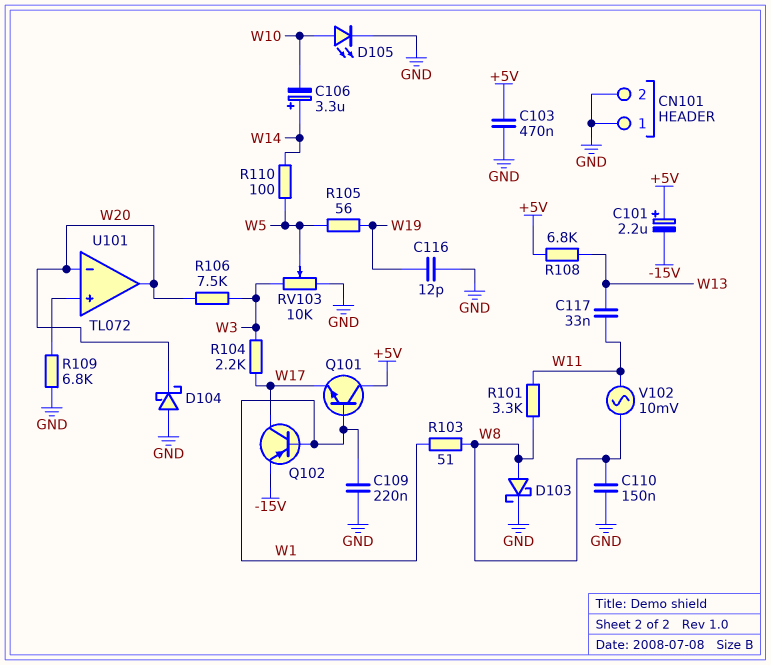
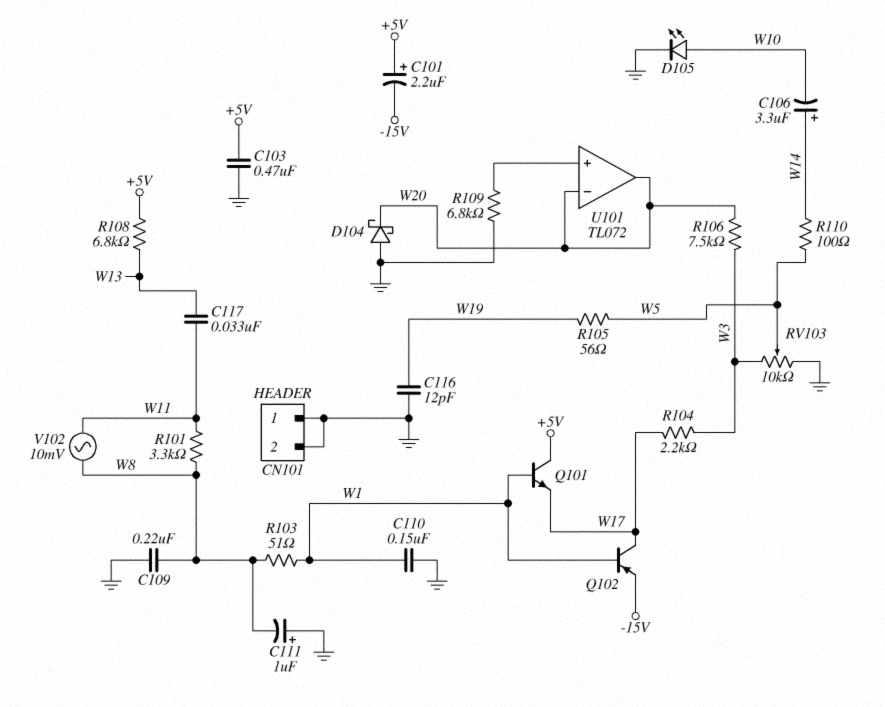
C109: 220nF (GND, W1) -> 220nF (GND, W8)
C110: 150nF (GND, W8) -> 150nF (GND, W1)
C111: none -> 1uF (plus GND, minus W8)
D103: schottky (A W8, K GND) -> none

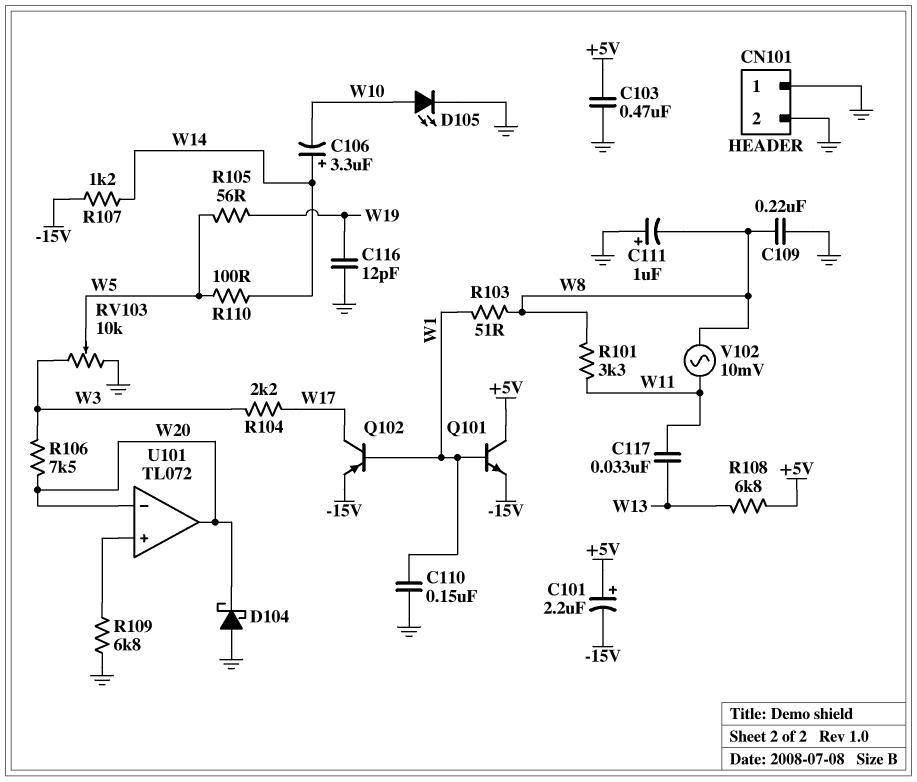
Q101: NPN (B W1, C +5V, E W17) -> NPN (B W1, C +5V, E -15V)
R107: none -> 1.2k (-15V, W14)

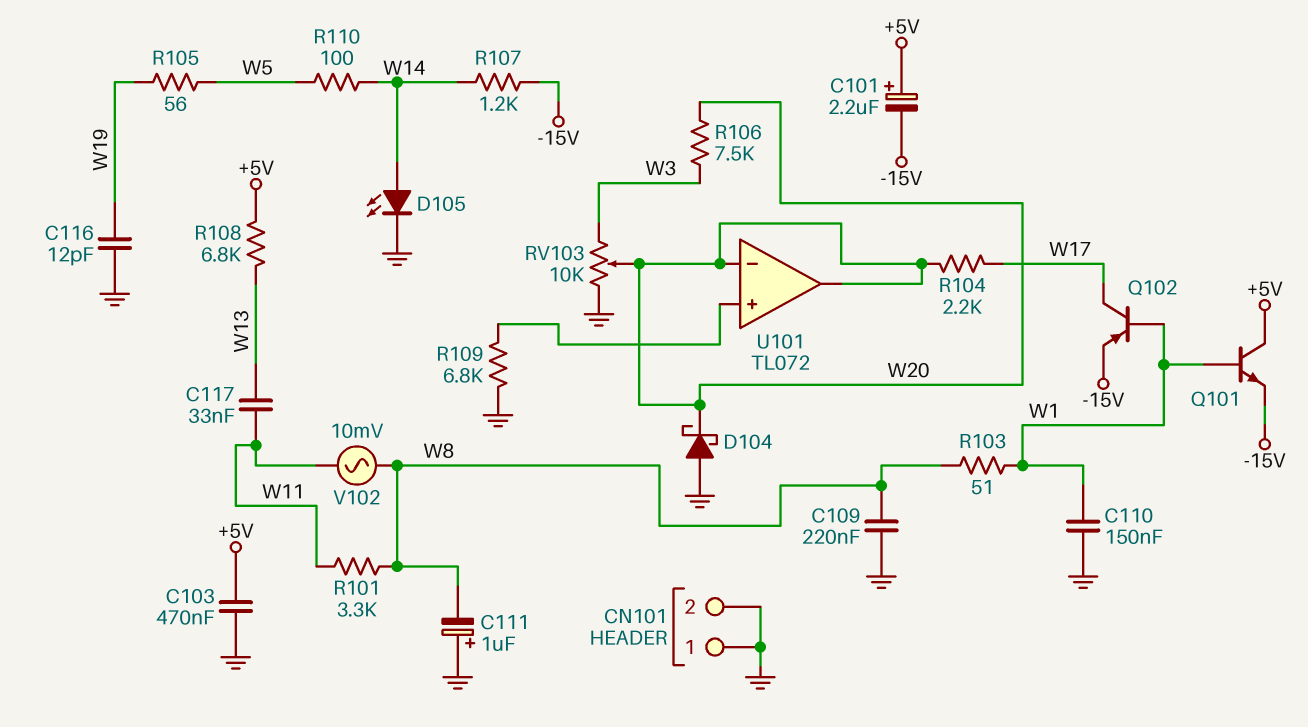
C106: 3.3uF (plus W14, minus W10) -> none
D105: LED (A W10, K GND) -> LED (A W14, K GND)
R104: 2.2k (W3, W17) -> 2.2k (W17, W20)
RV103: 10k (GND, W3, wiper W5) -> 10k (GND, W3, wiper W20)

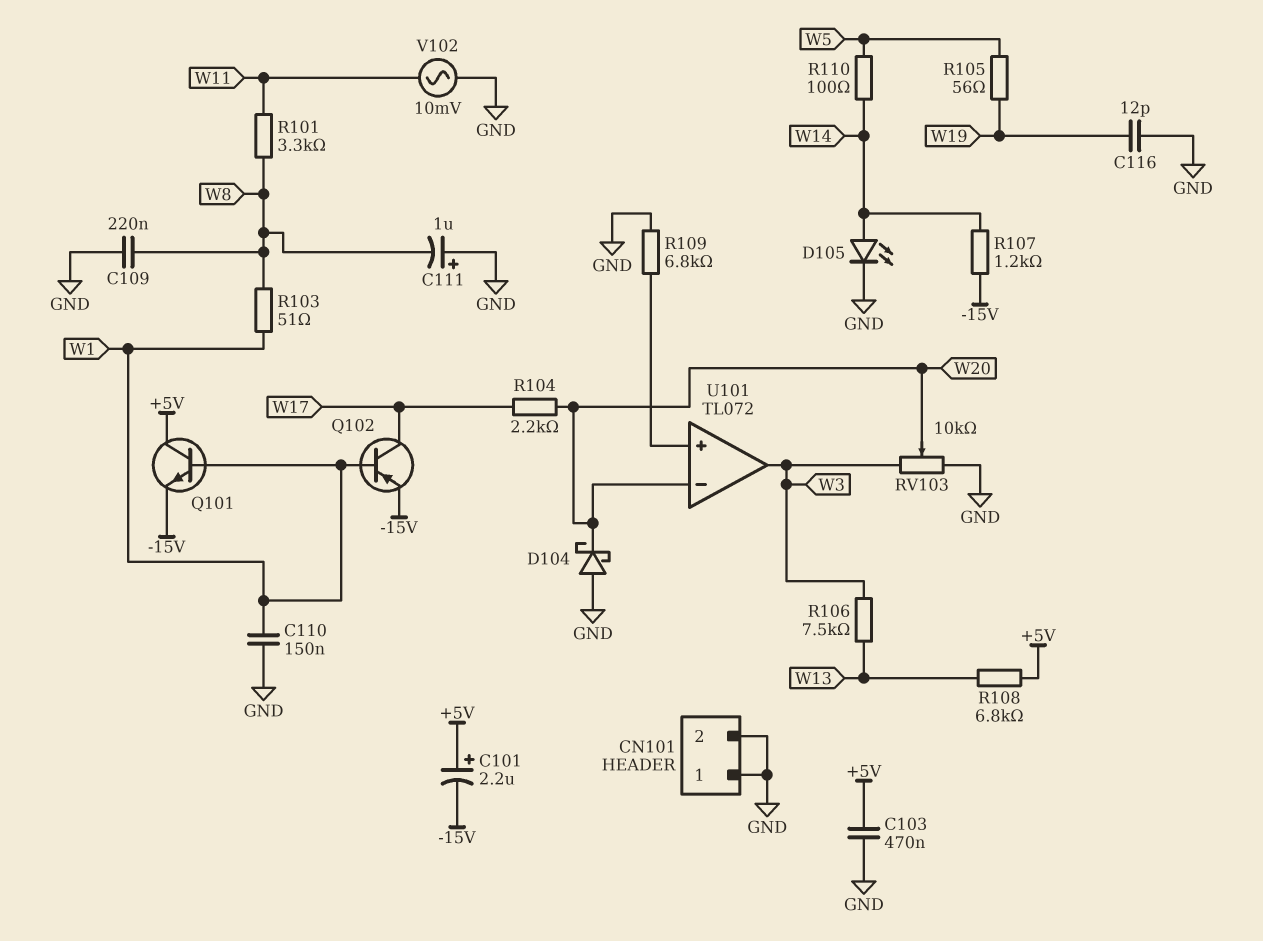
C117: 33nF (W11, W13) -> none
R106: 7.5k (W3, W20) -> 7.5k (W3, W13)
U101 pin out: W20 -> W3
V102: AC 10mV (W8, W11) -> AC 10mV (GND, W11)

